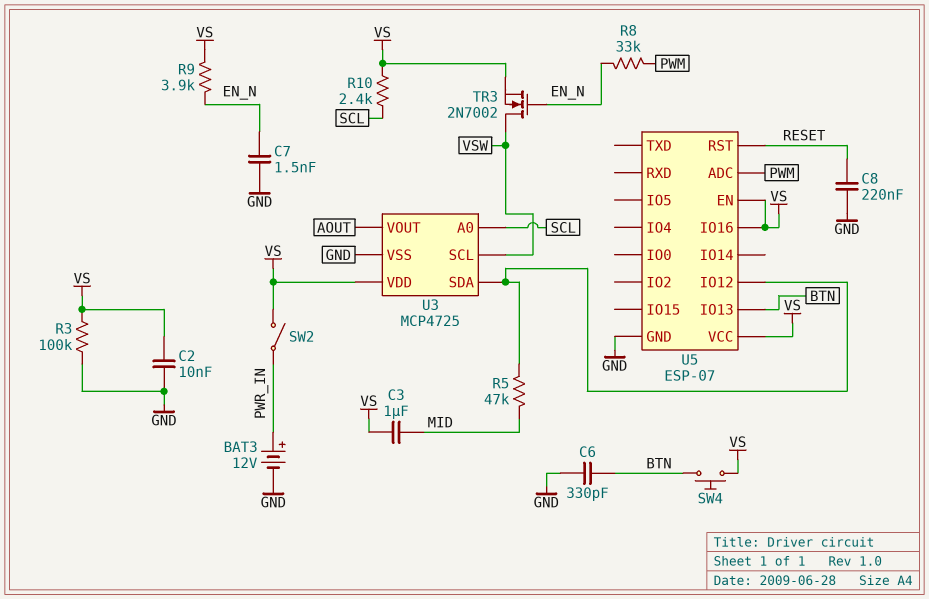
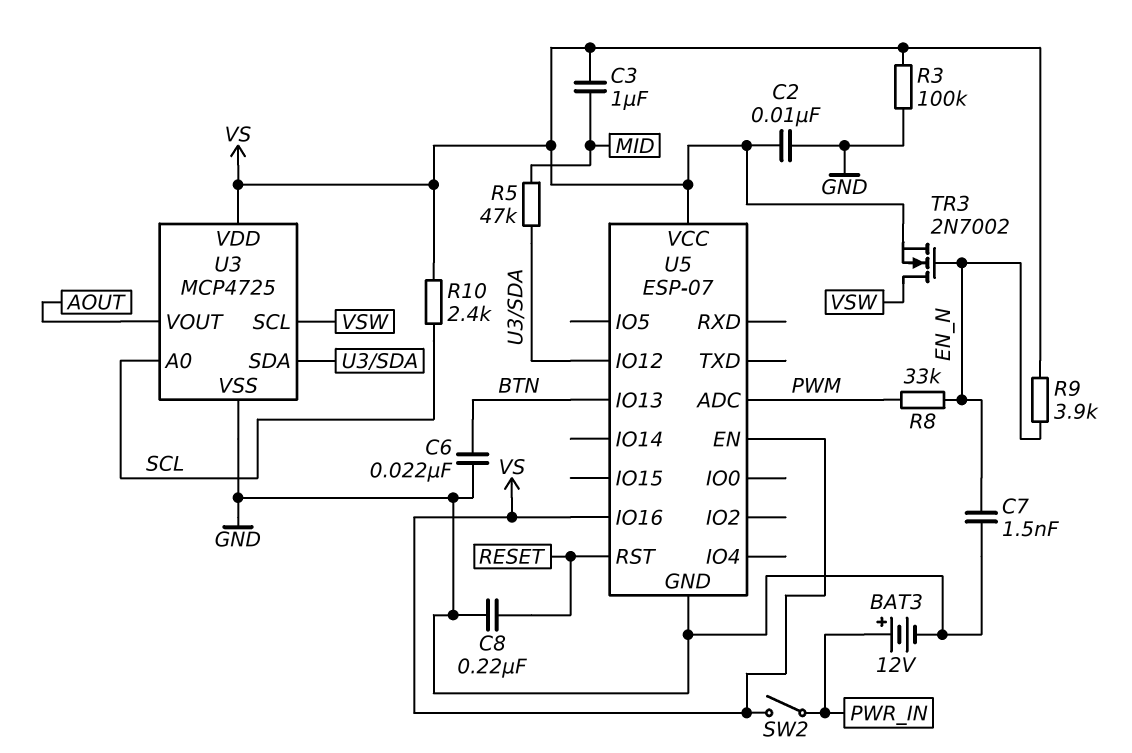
C6: 330pF (BTN, GND) -> 22nF (BTN, GND)
SW4: button (BTN, VS) -> none

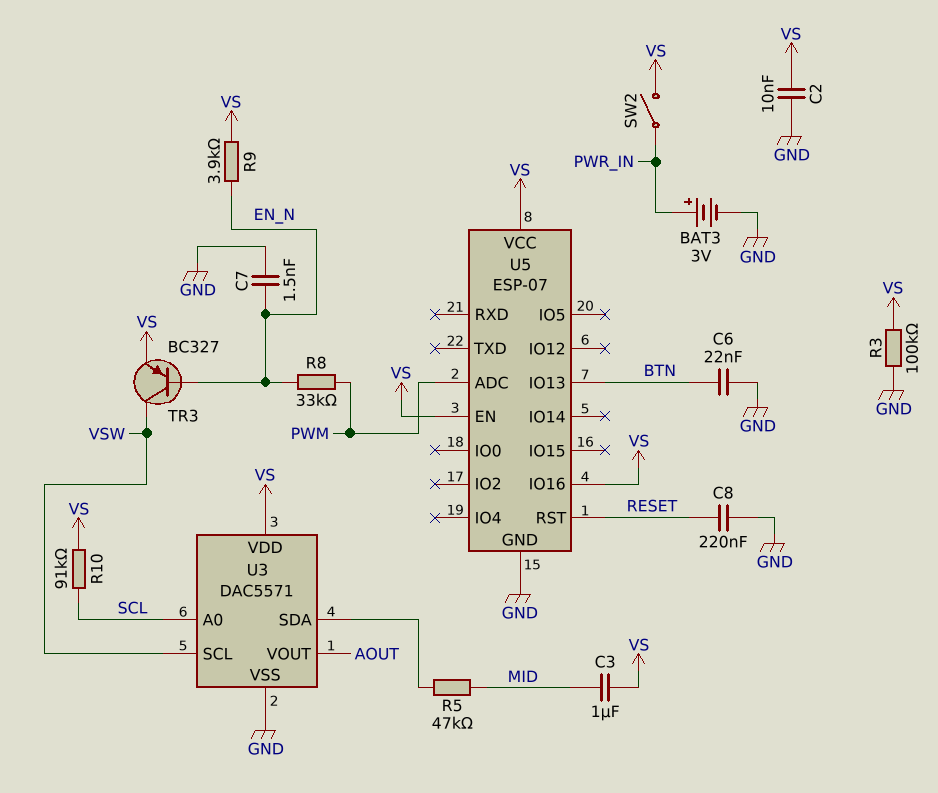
BAT3: 12V (plus PWR_IN, minus GND) -> 3V (plus PWR_IN, minus GND)
R10: 2.4k (SCL, VS) -> 91k (SCL, VS)
TR3: NMOS 2N7002 (G EN_N, D VSW, S VS) -> PNP BC327 (B EN_N, C VSW, E VS)
U3: MCP4725 -> DAC5571
U5 pin IO12: U3/SDA -> none

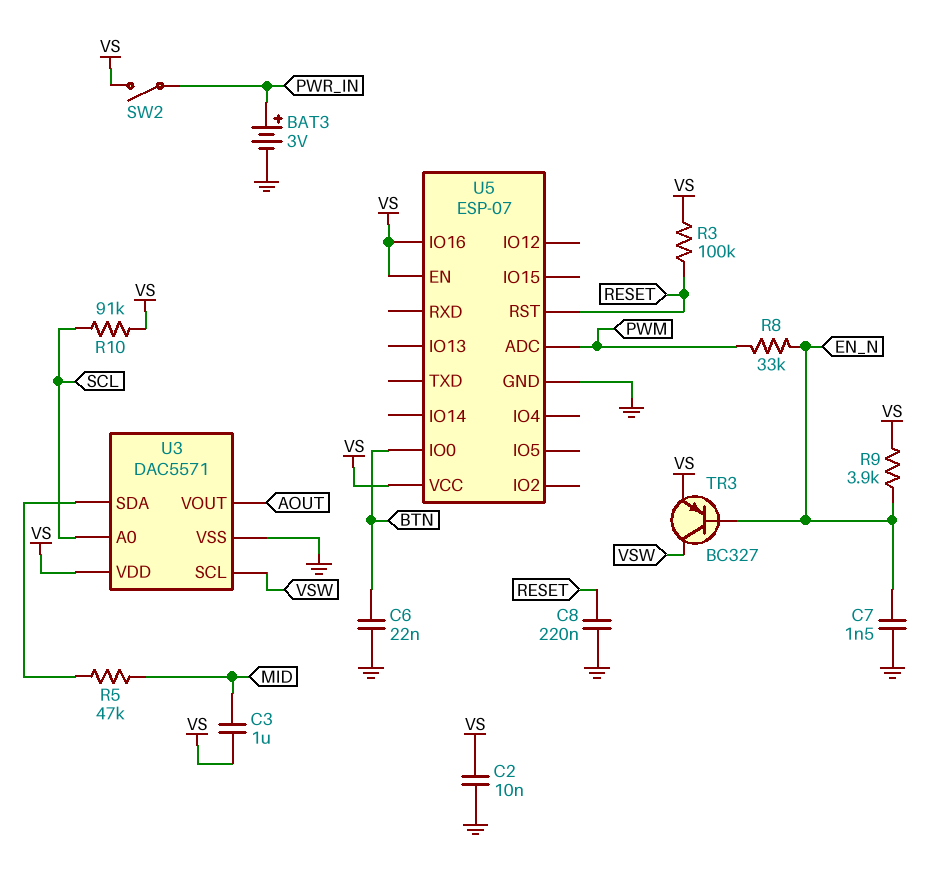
R3: 100k (GND, VS) -> 100k (RESET, VS)
U5 pin IO0: none -> BTN
U5 pin IO13: BTN -> none

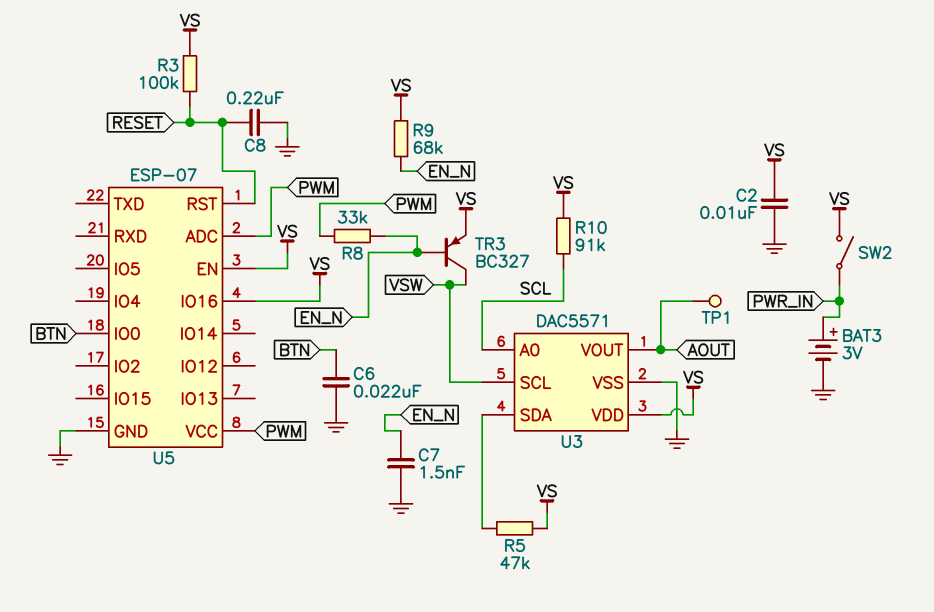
C3: 1uF (MID, VS) -> none
R5: 47k (MID, U3/SDA) -> 47k (U3/SDA, VS)
R9: 3.9k (EN_N, VS) -> 68k (EN_N, VS)
TP1: none -> test point (AOUT)
U5 pin VCC: VS -> PWM

